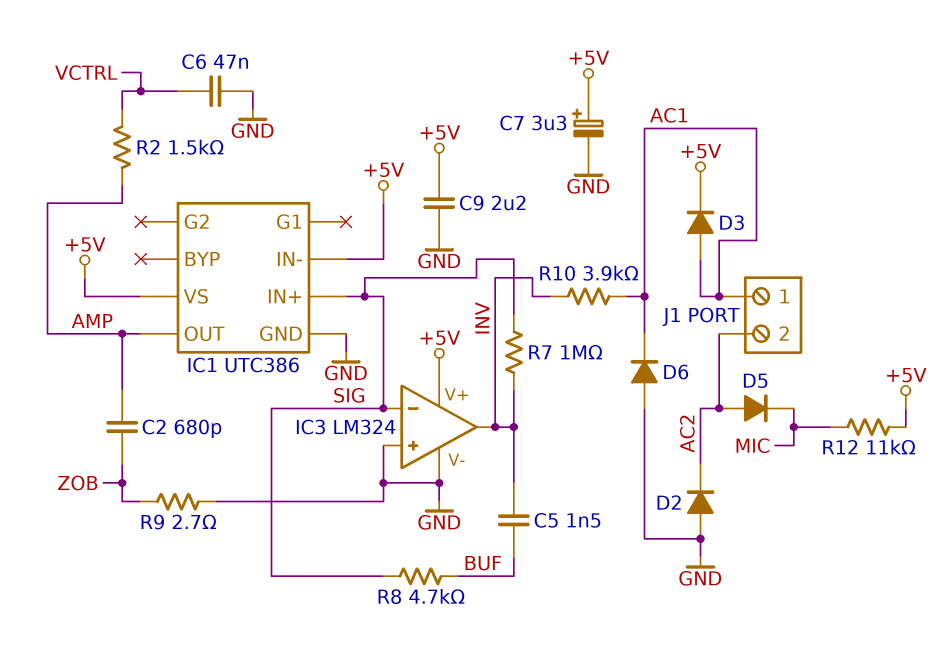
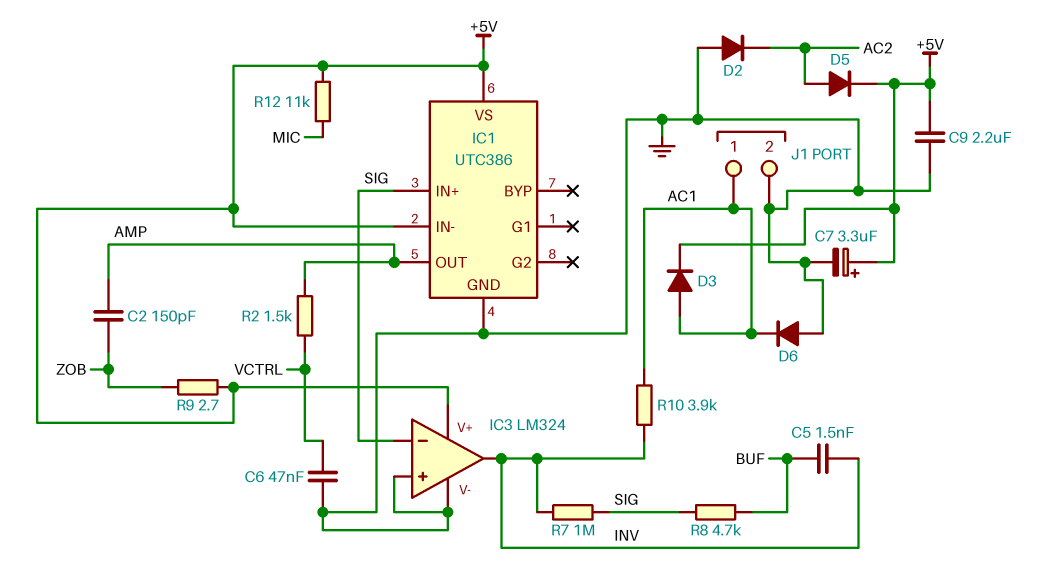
C2: 680pF (AMP, ZOB) -> 150pF (AMP, ZOB)
D5: diode (A AC2, K MIC) -> diode (A AC2, K +5V)
J1 pin 2: AC2 -> GND
R9: 2.7 (GND, ZOB) -> 2.7 (+5V, ZOB)

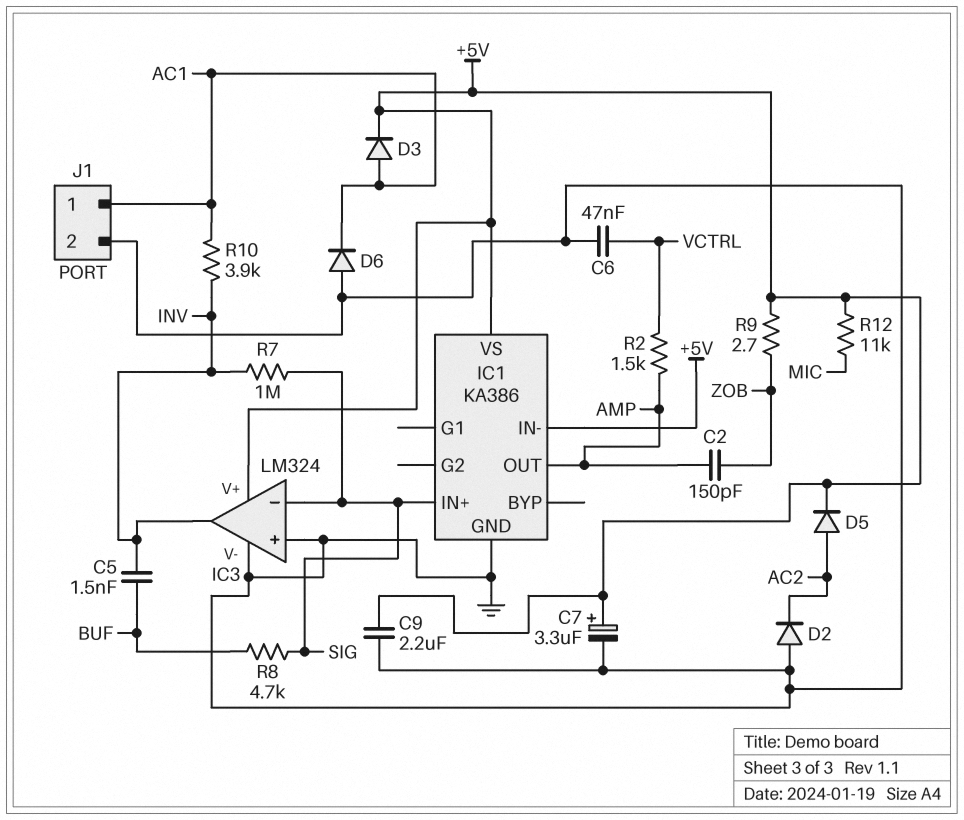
IC1: UTC386 -> KA386

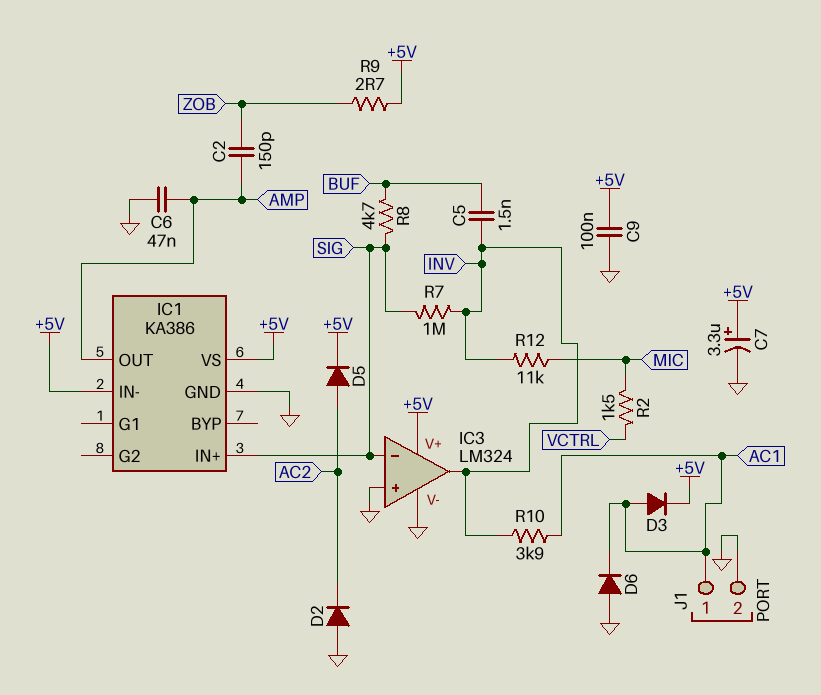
C6: 47nF (GND, VCTRL) -> 47nF (AMP, GND)
C9: 2.2uF (+5V, GND) -> 100nF (+5V, GND)
R2: 1.5k (AMP, VCTRL) -> 1.5k (MIC, VCTRL)
R12: 11k (+5V, MIC) -> 11k (INV, MIC)

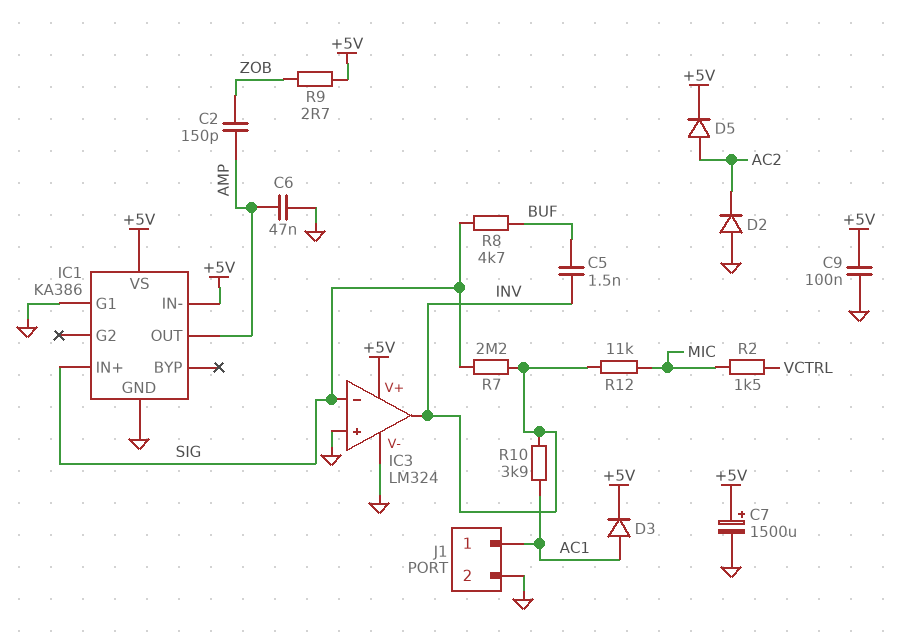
C7: 3.3uF (plus +5V, minus GND) -> 1500uF (plus +5V, minus GND)
D6: diode (A GND, K AC1) -> none
IC1 pin G1: none -> GND
R7: 1M (INV, SIG) -> 2.2M (INV, SIG)

